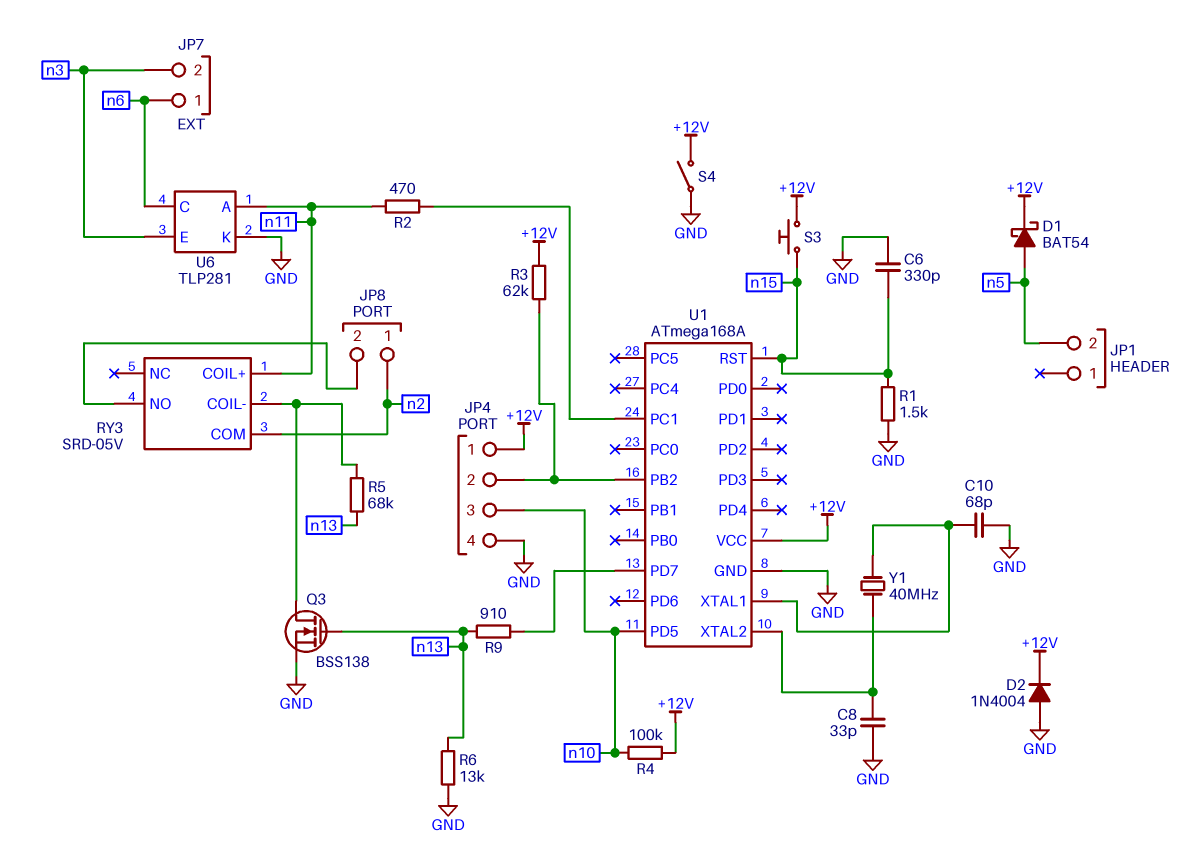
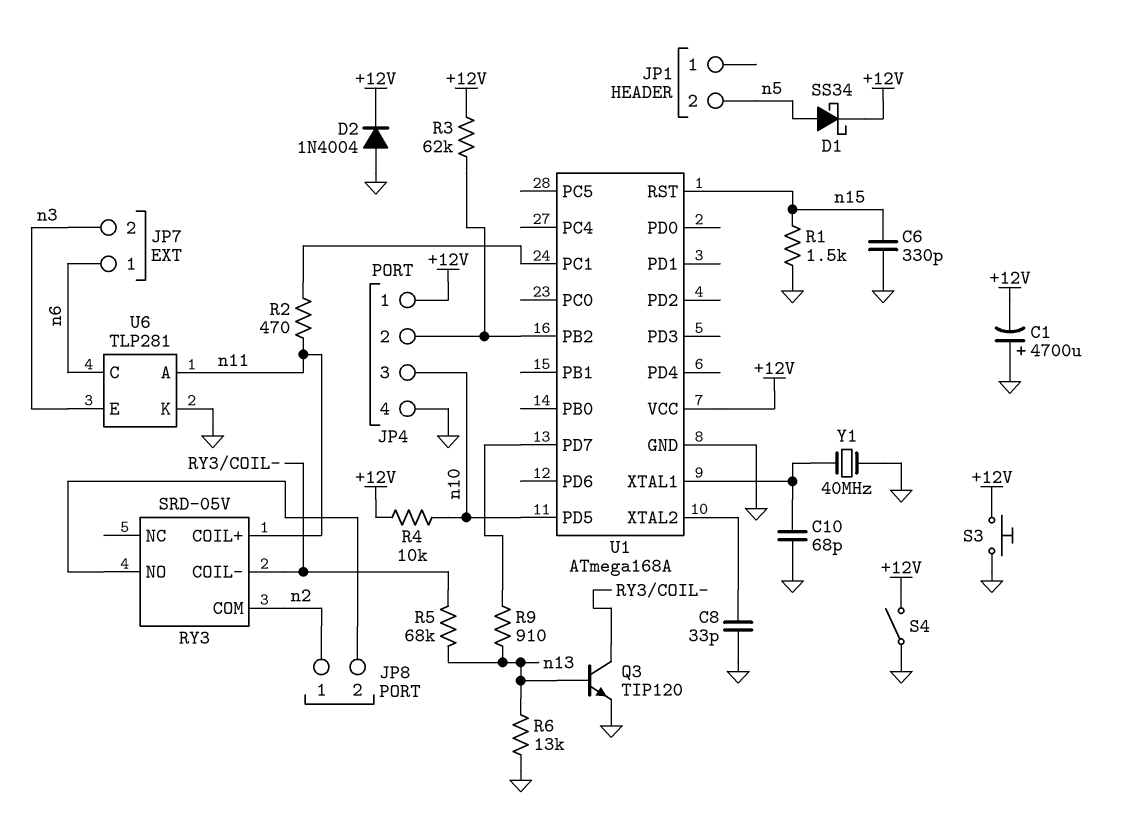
C1: none -> 4700uF (plus GND, minus +12V)
D1: schottky BAT54 (A n5, K +12V) -> schottky SS34 (A n5, K +12V)
Q3: NMOS BSS138 (G n13, D RY3/COIL-, S GND) -> NPN TIP120 (B n13, C RY3/COIL-, E GND)
R4: 100k (+12V, n10) -> 10k (+12V, n10)
S3: button (+12V, n15) -> button (+12V, GND)
Y1: 40MHz (U1/XTAL1, U1/XTAL2) -> 40MHz (GND, U1/XTAL1)

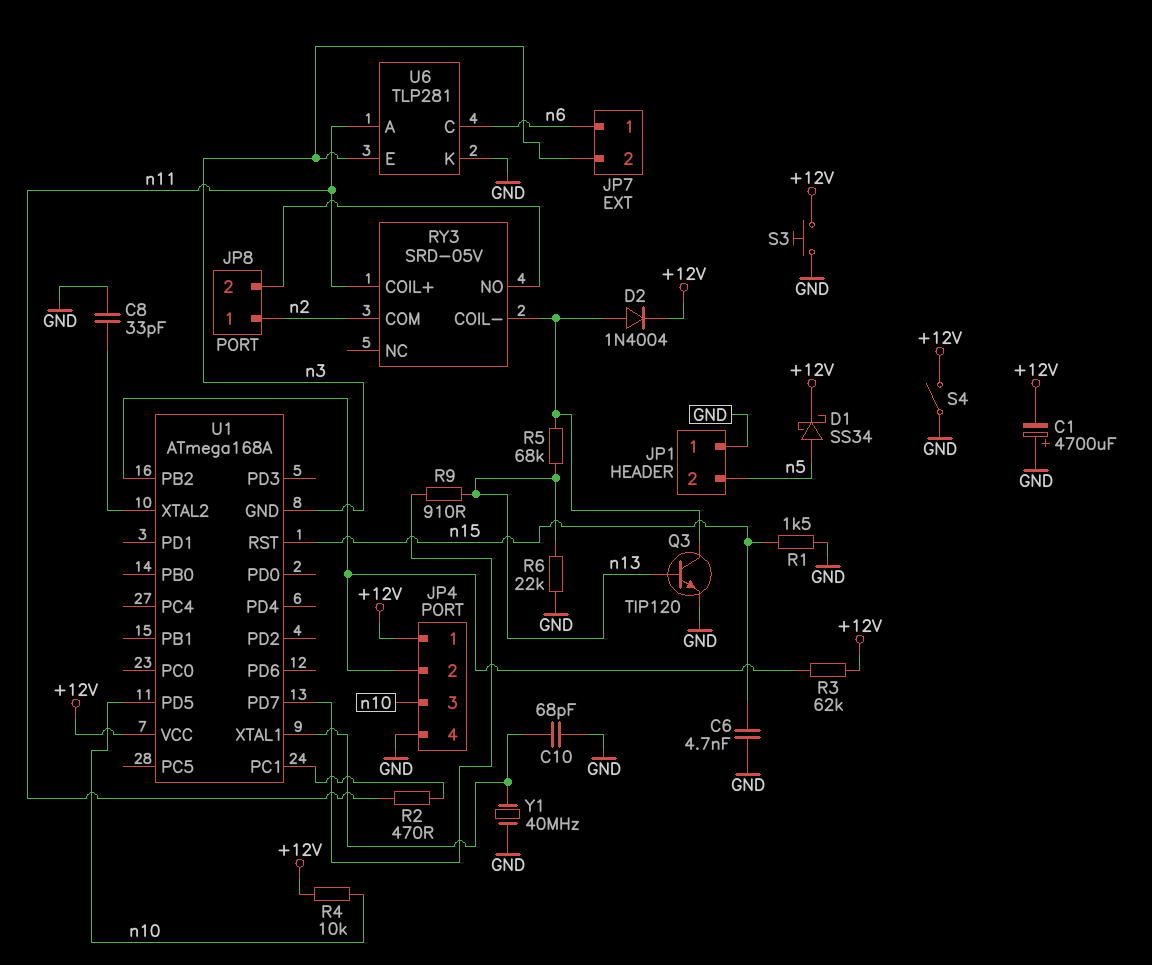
C6: 330pF (GND, n15) -> 4.7nF (GND, n15)
D2: diode 1N4004 (A GND, K +12V) -> diode 1N4004 (A RY3/COIL-, K +12V)
JP1 pin 1: none -> GND
R6: 13k (GND, n13) -> 22k (GND, n13)
U1 pin GND: GND -> n3

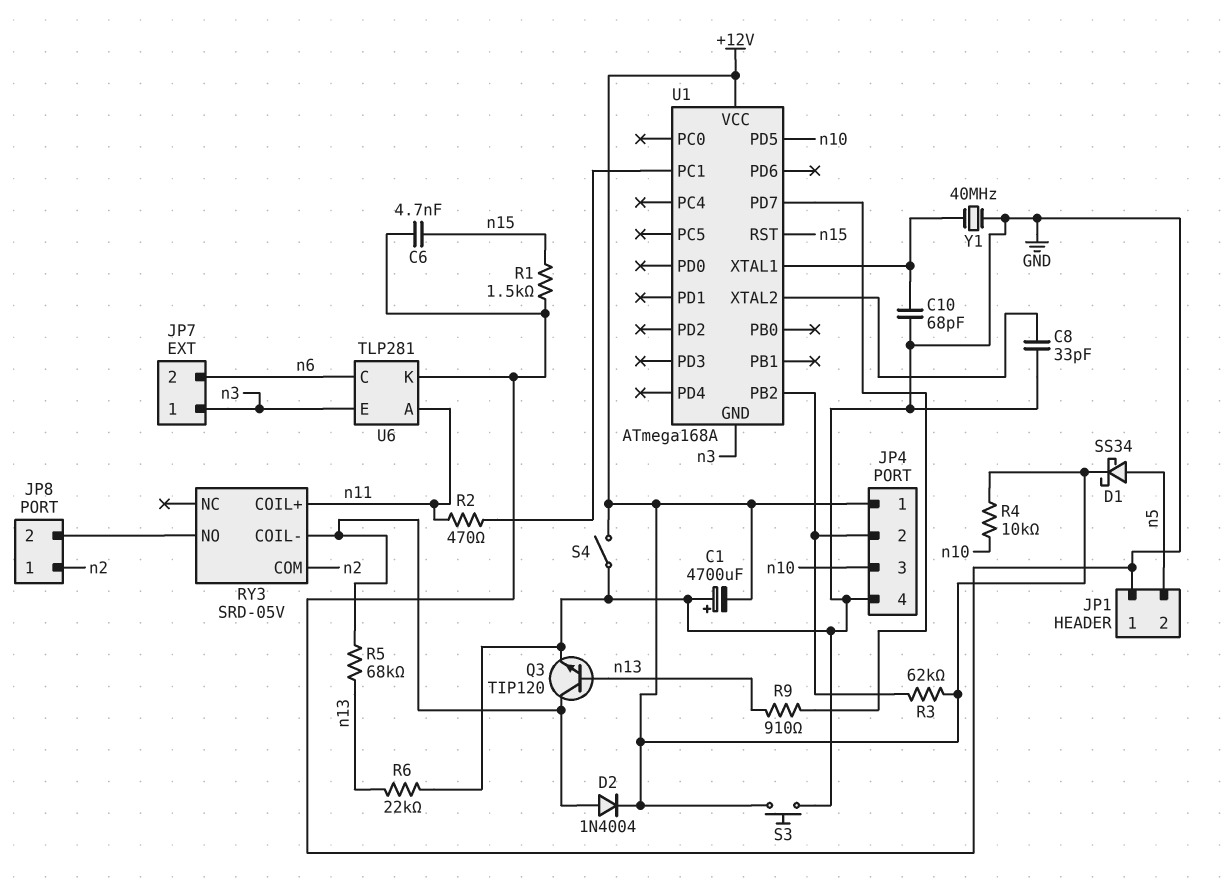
JP7 pin 1: n6 -> n3
JP7 pin 2: n3 -> n6

